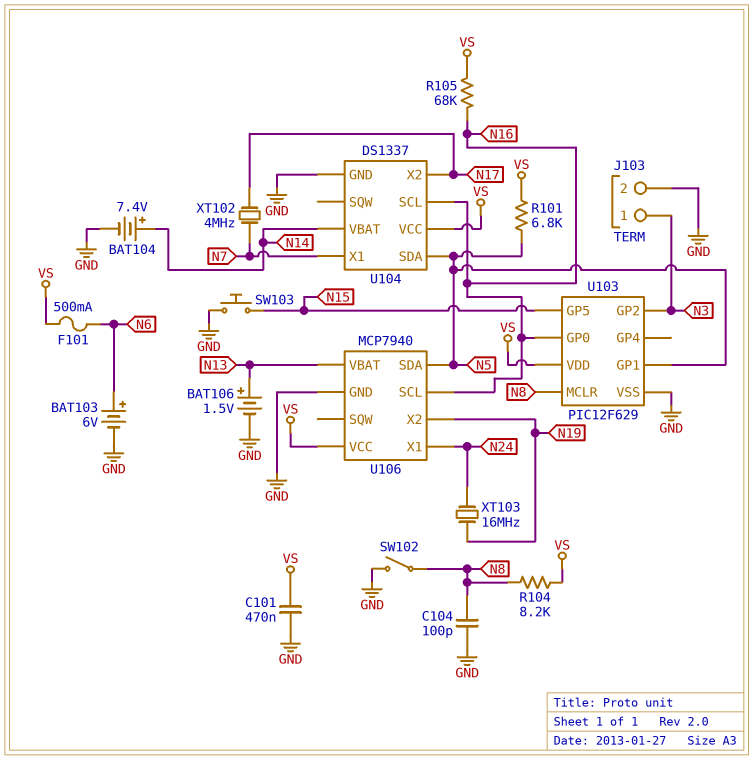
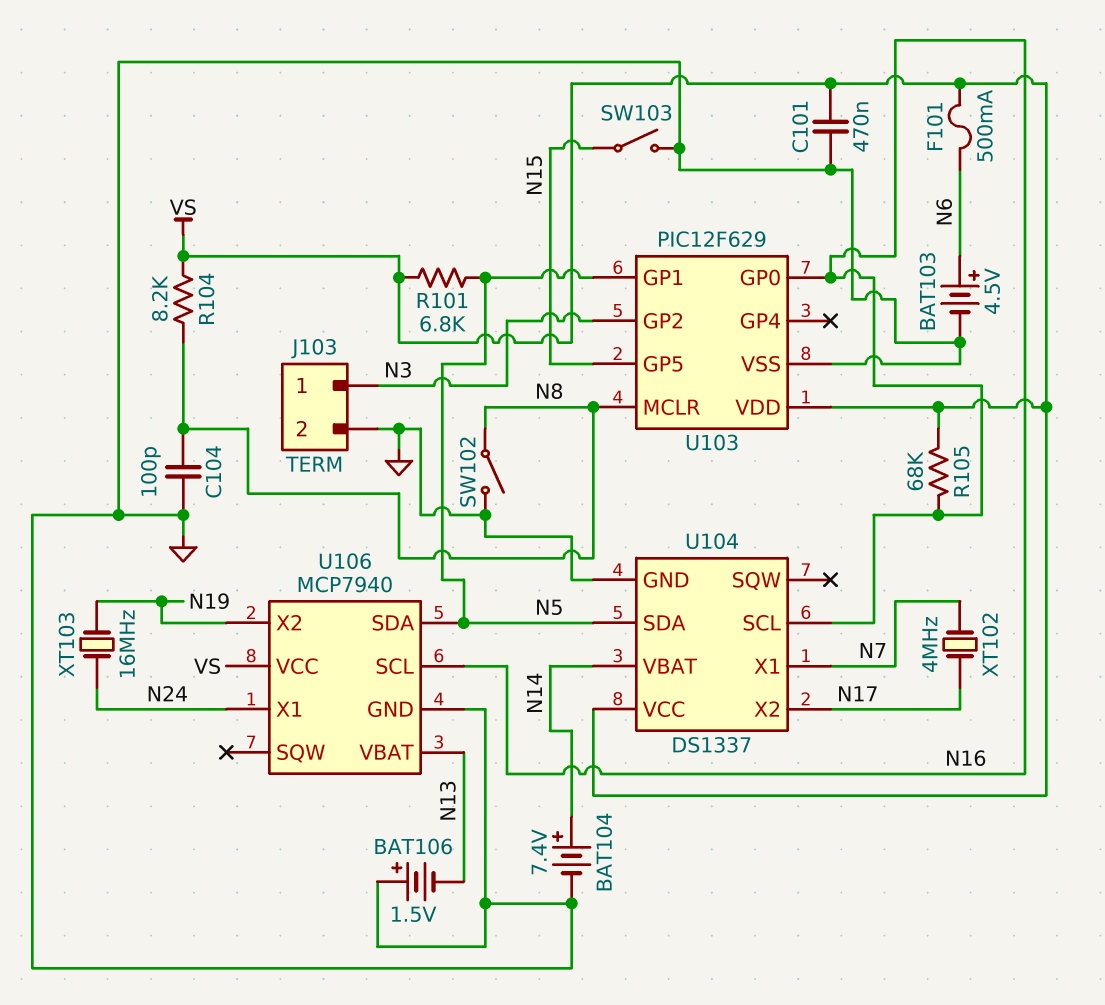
BAT103: 6V (plus N6, minus GND) -> 4.5V (plus N6, minus GND)
BAT106: 1.5V (plus N13, minus GND) -> 1.5V (plus GND, minus N13)
SW103: button (GND, N15) -> switch (GND, N15)

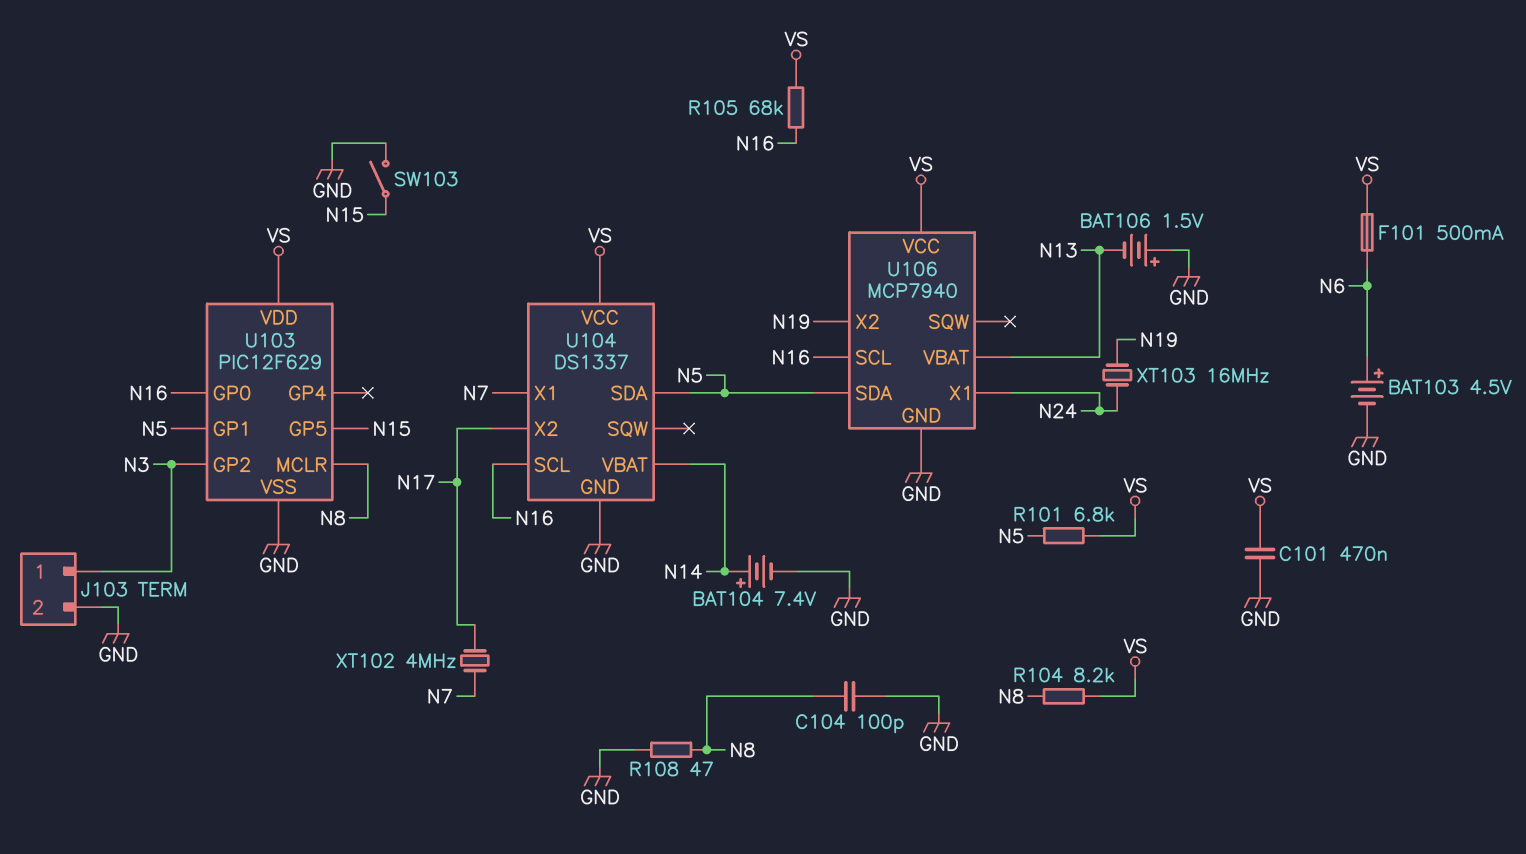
R108: none -> 47 (GND, N8)
SW102: switch (GND, N8) -> none

